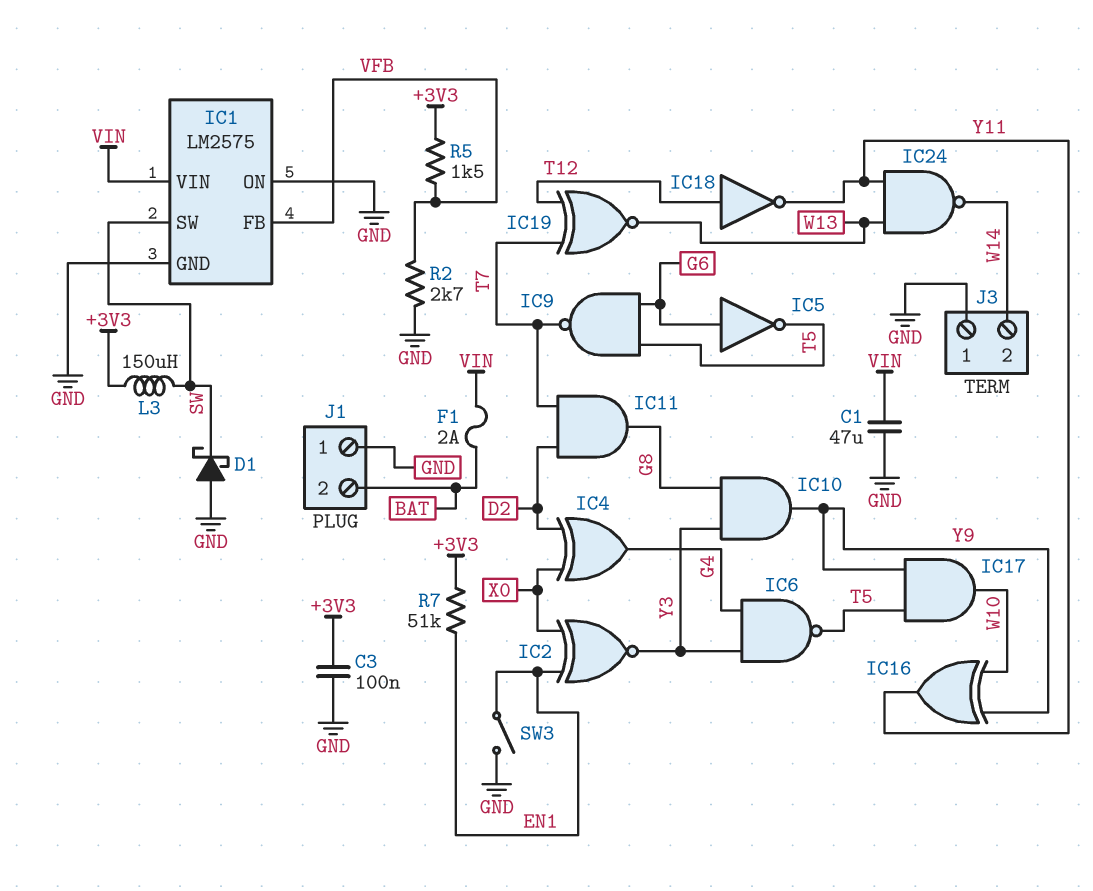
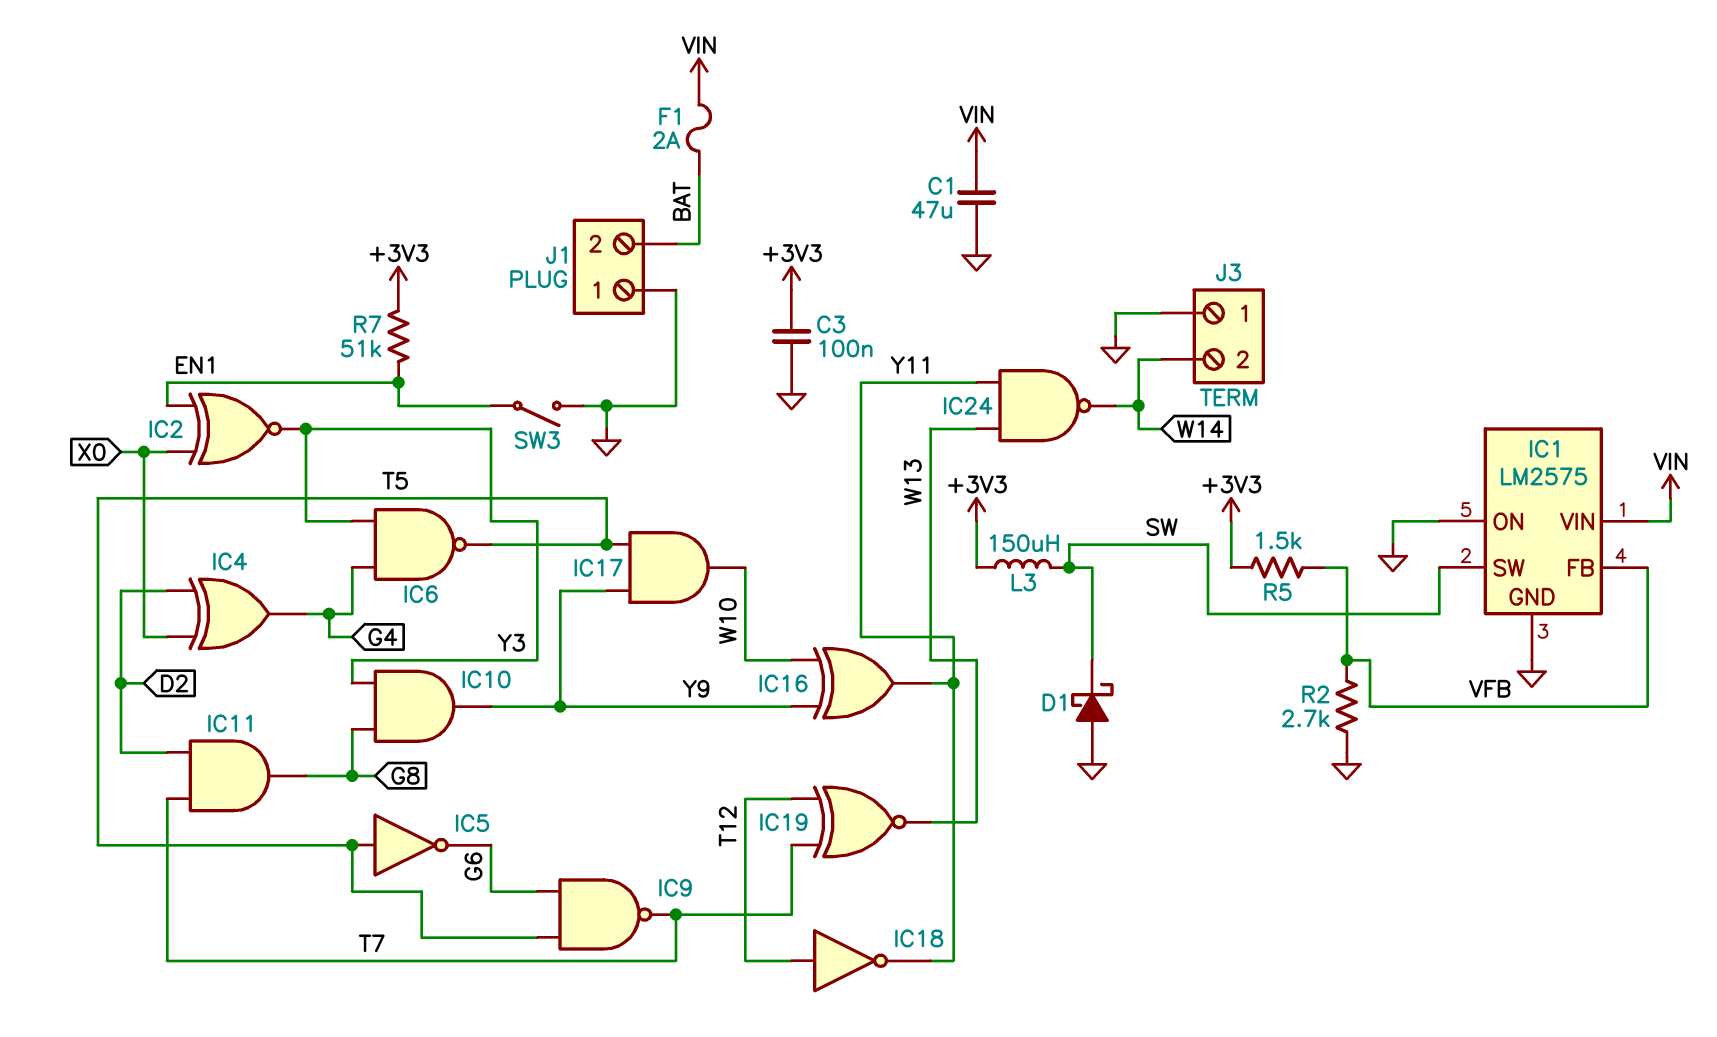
IC5: NOT (in G6, out T5) -> NOT (in T5, out G6)

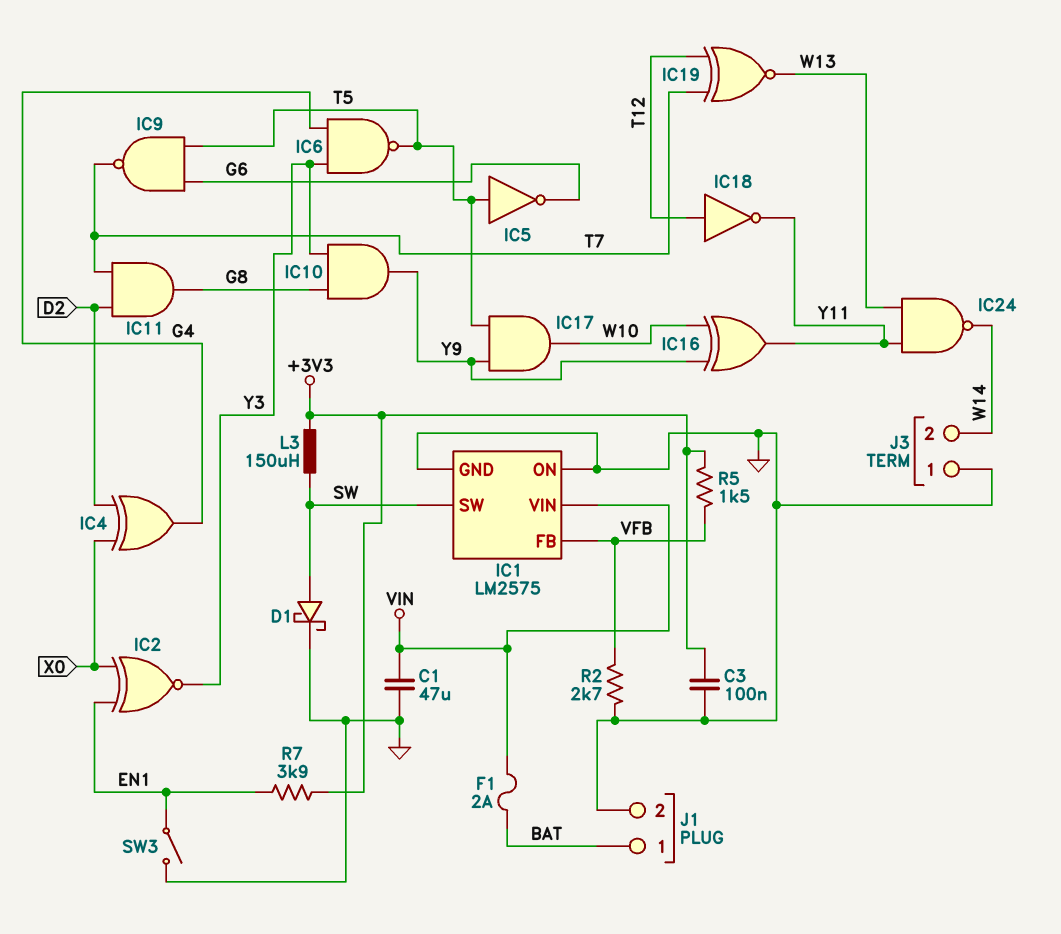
D1: schottky (A GND, K SW) -> schottky (A SW, K GND)
J1 pin 1: GND -> BAT
J1 pin 2: BAT -> GND
R7: 51k (+3V3, EN1) -> 3.9k (+3V3, EN1)

